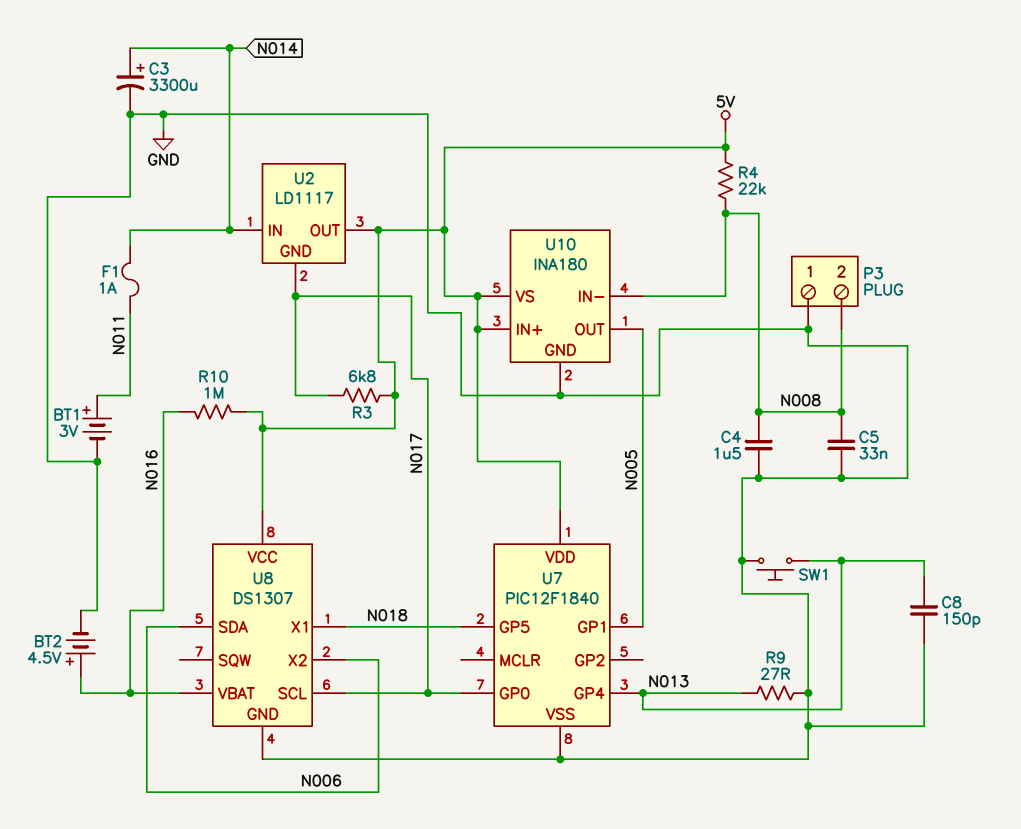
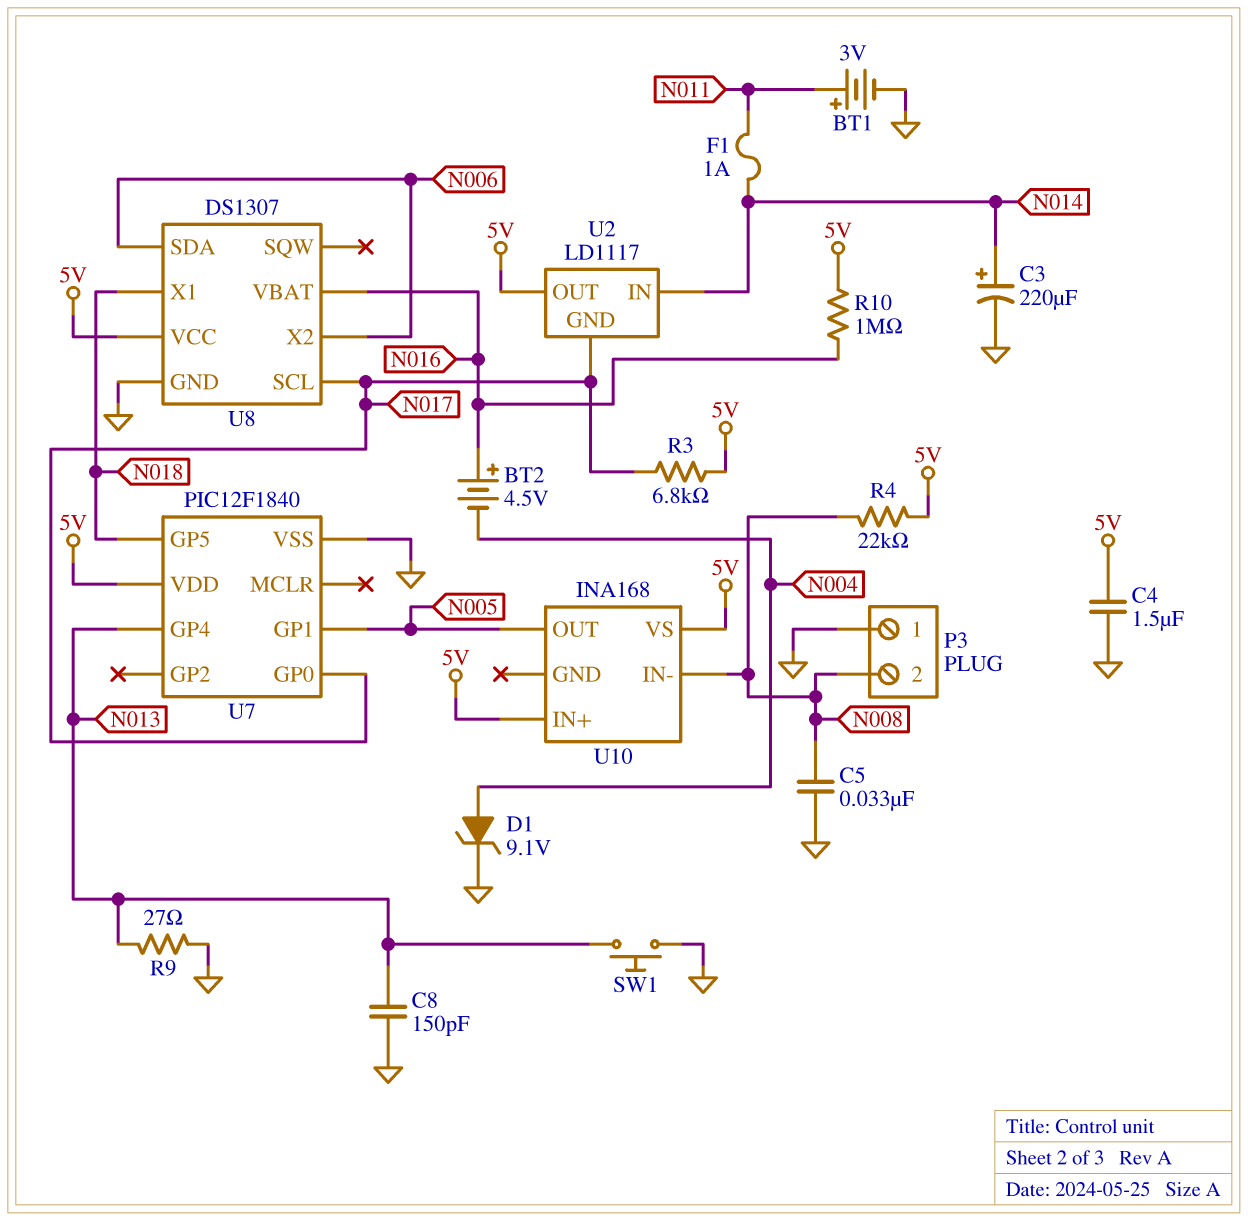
BT2: 4.5V (plus N016, minus GND) -> 4.5V (plus N016, minus N004)
C3: 3300uF (plus N014, minus GND) -> 220uF (plus N014, minus GND)
C4: 1.5uF (GND, N008) -> 1.5uF (5V, GND)
D1: none -> zener 9.1V (A N004, K GND)
U10: INA180 -> INA168
U10 pin GND: GND -> none

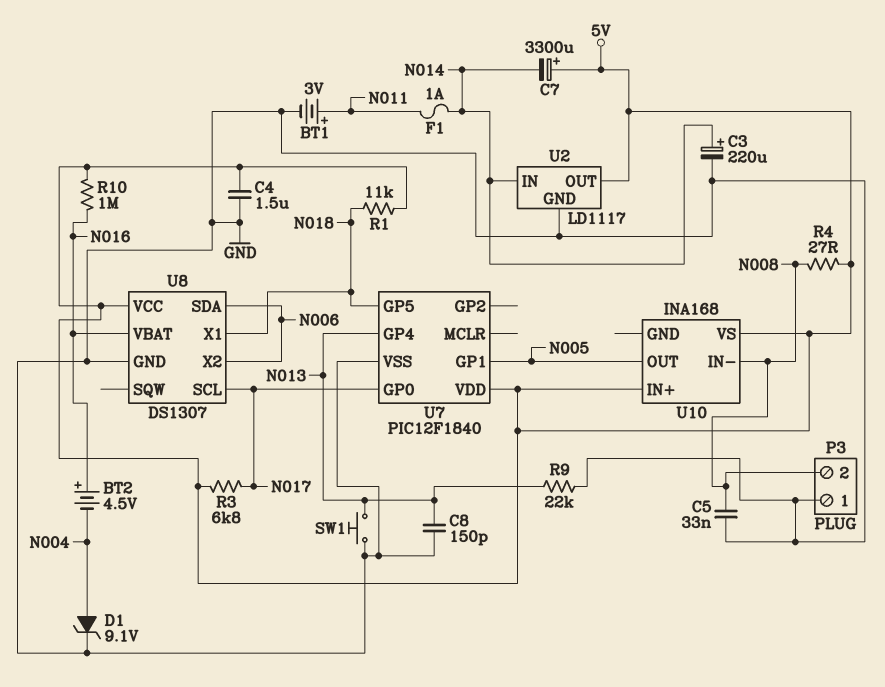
C7: none -> 3300uF (plus 5V, minus N014)
R1: none -> 11k (5V, N018)
R4: 22k (5V, N008) -> 27 (5V, N008)
R9: 27 (GND, N013) -> 22k (GND, N013)
U2 pin GND: N017 -> GND

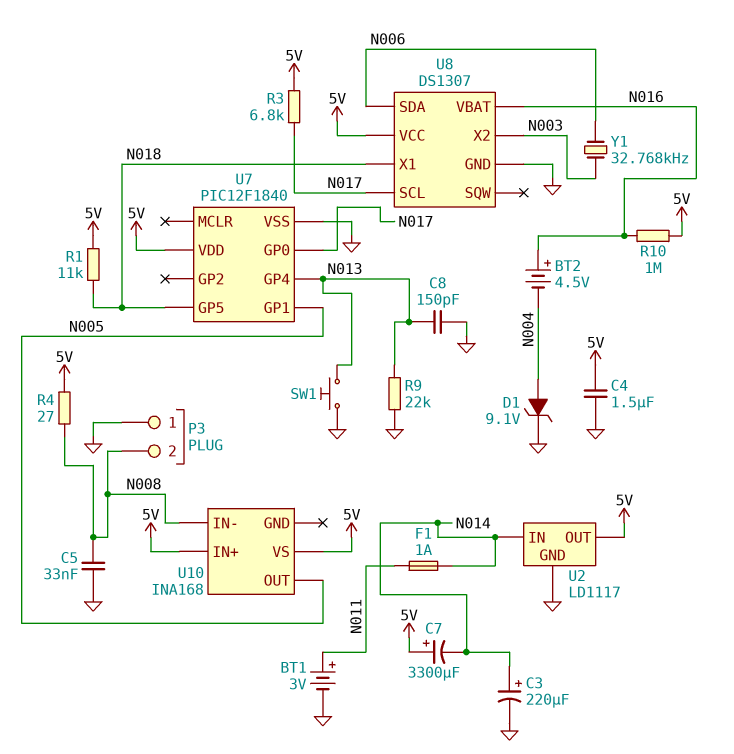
U8 pin X2: N006 -> N003
Y1: none -> 32.768kHz (N003, N006)

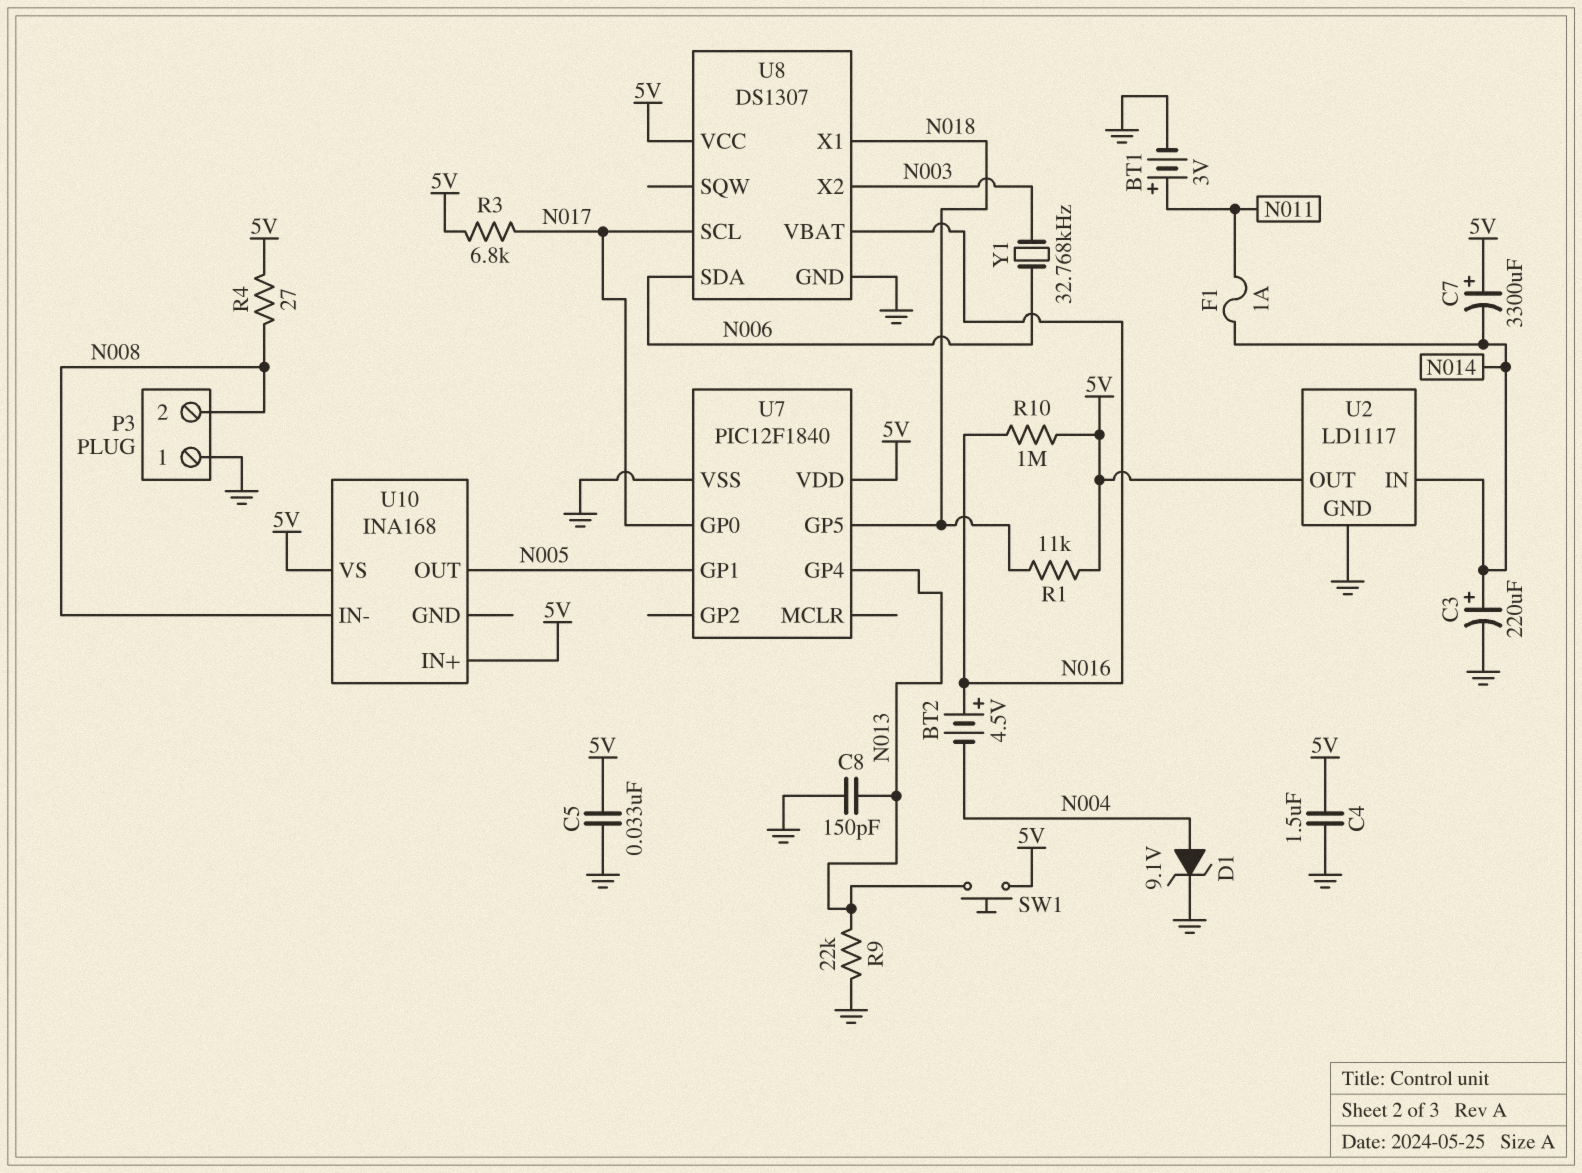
C5: 33nF (GND, N008) -> 33nF (5V, GND)
SW1: button (GND, N013) -> button (5V, N013)

